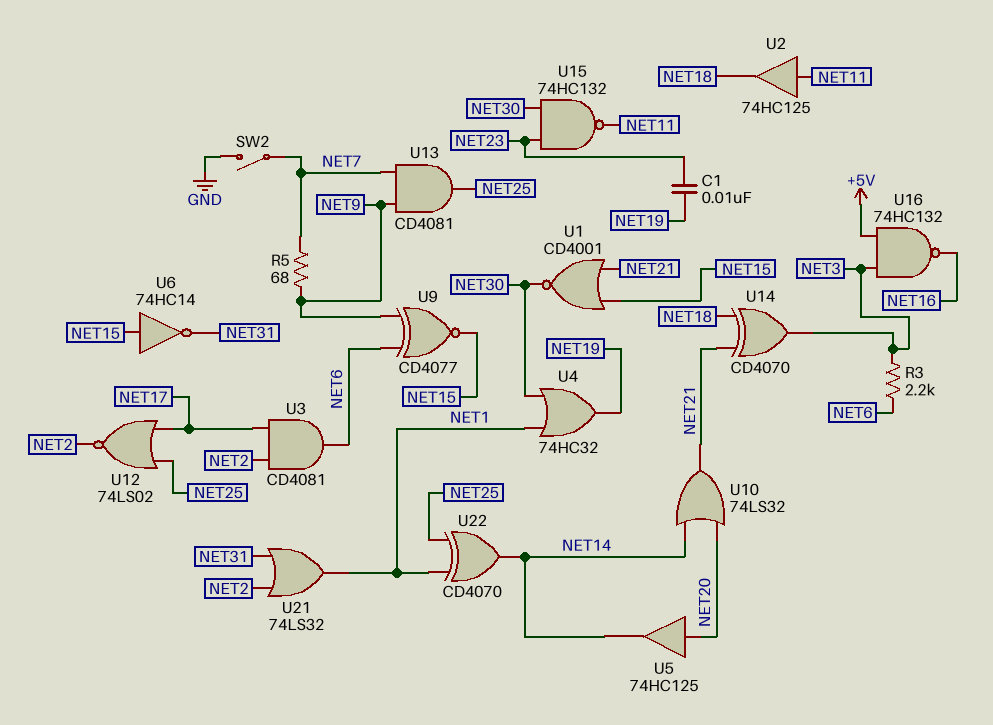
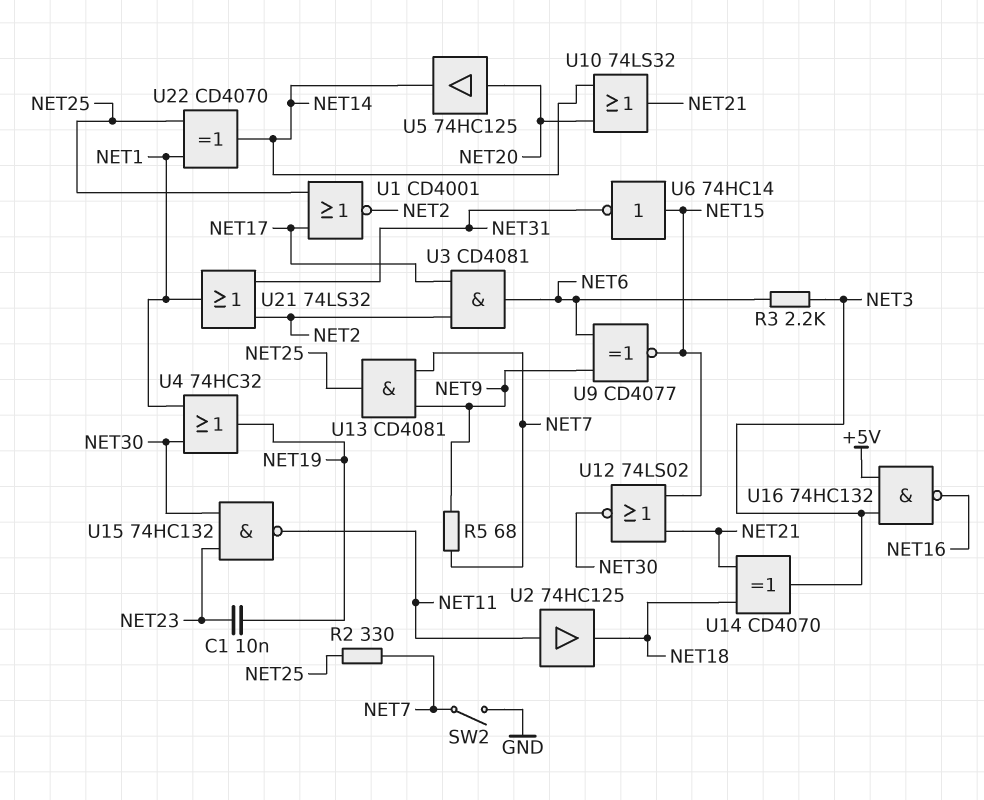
R2: none -> 330 (NET7, NET25)
U1: NOR CD4001 (in NET15, in NET21, out NET30) -> NOR CD4001 (in NET17, in NET25, out NET2)
U12: NOR 74LS02 (in NET17, in NET25, out NET2) -> NOR 74LS02 (in NET15, in NET21, out NET30)

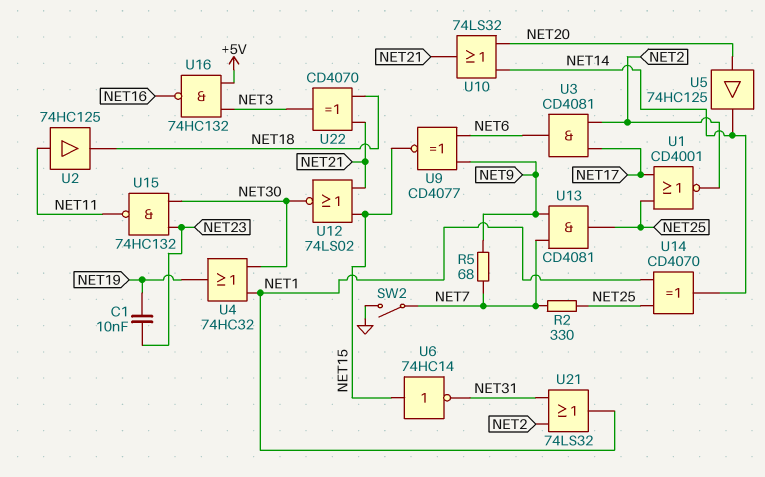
R3: 2.2k (NET3, NET6) -> none
U14: XOR CD4070 (in NET18, in NET21, out NET3) -> XOR CD4070 (in NET1, in NET25, out NET14)
U22: XOR CD4070 (in NET1, in NET25, out NET14) -> XOR CD4070 (in NET18, in NET21, out NET3)

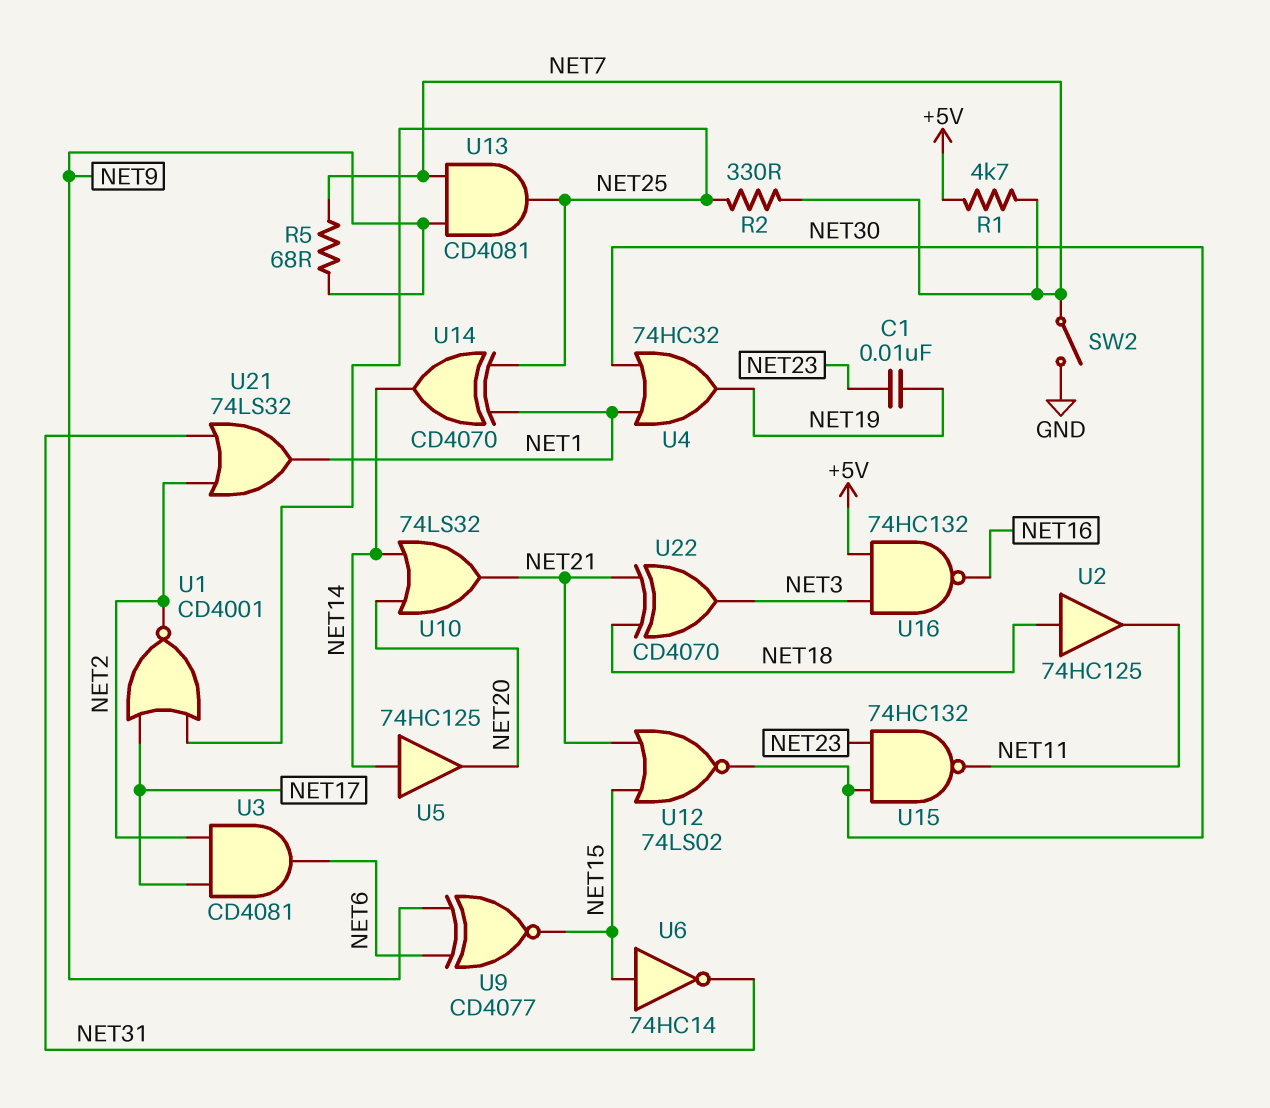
R1: none -> 4.7k (+5V, NET7)
U2: buffer 74HC125 (in NET11, out NET18) -> buffer 74HC125 (in NET18, out NET11)
U5: buffer 74HC125 (in NET20, out NET14) -> buffer 74HC125 (in NET14, out NET20)

